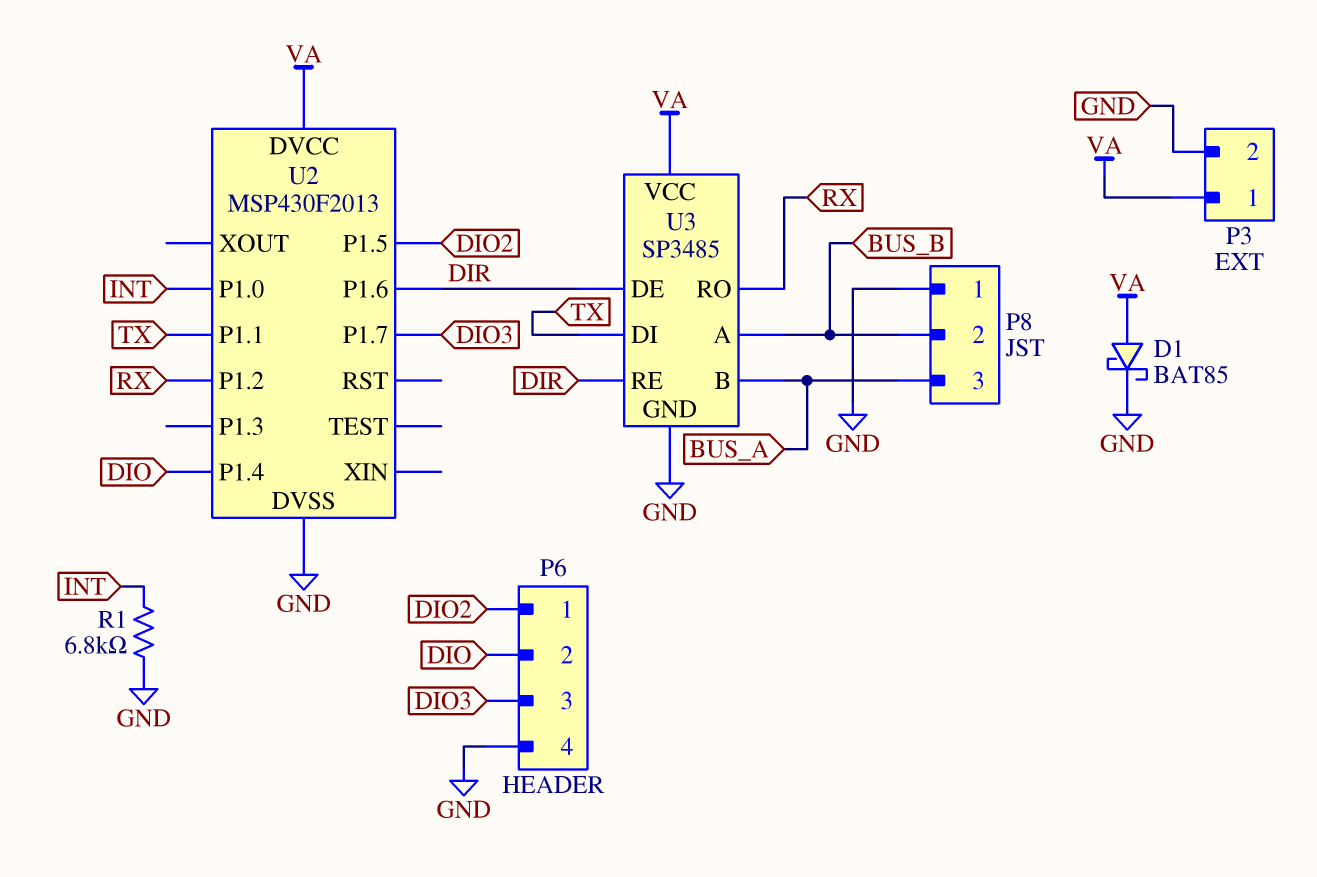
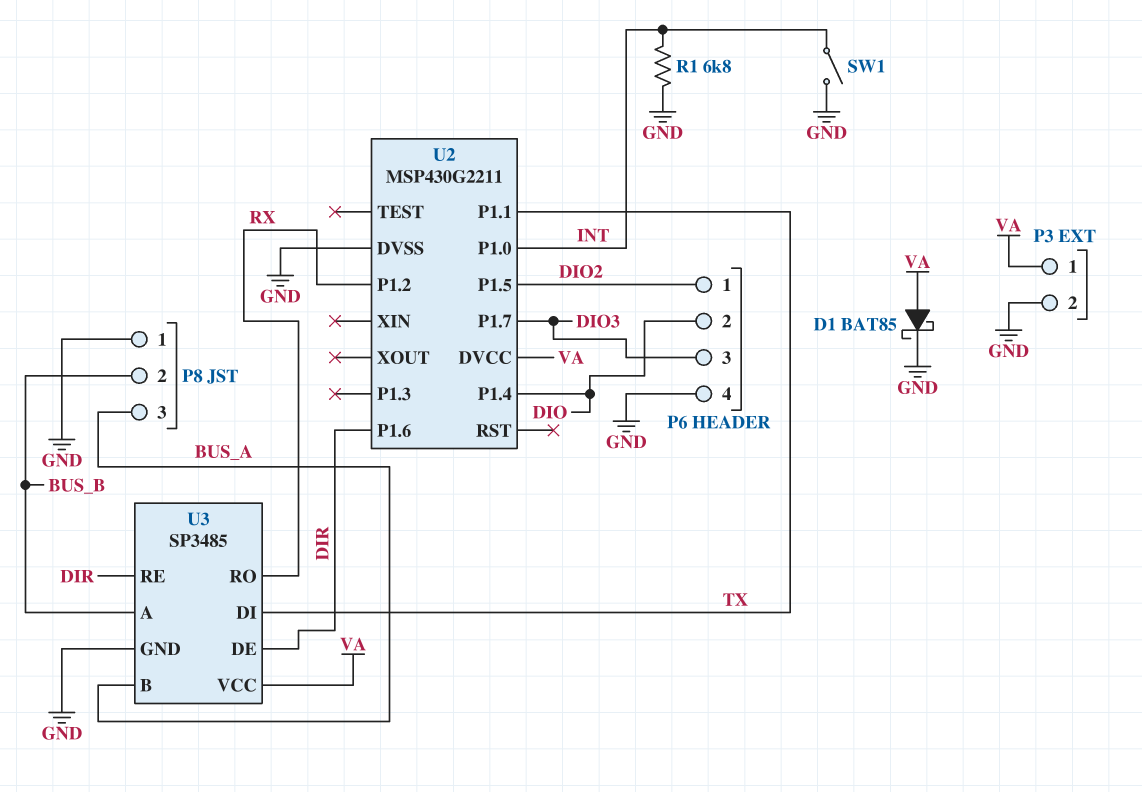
SW1: none -> switch (GND, INT)
U2: MSP430F2013 -> MSP430G2211

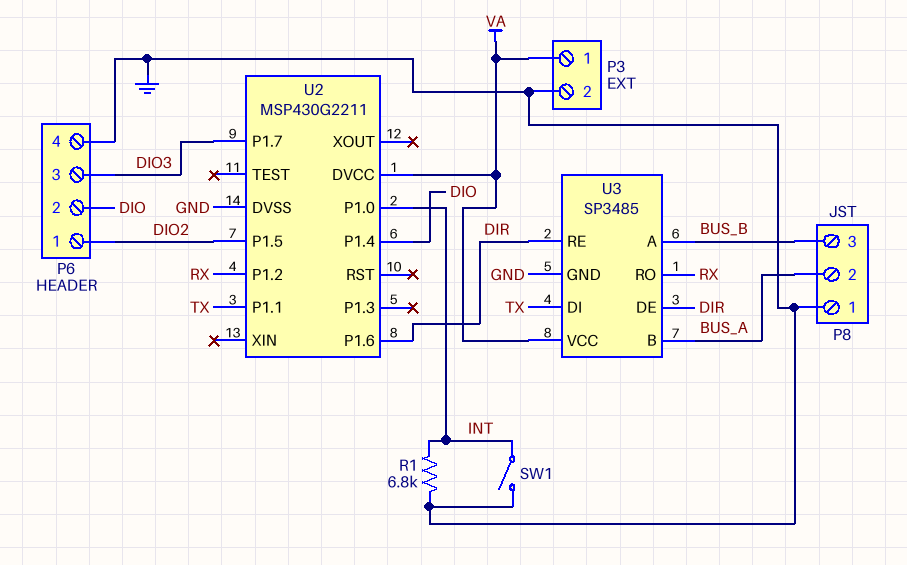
D1: schottky BAT85 (A VA, K GND) -> none
P8 pin 2: BUS_B -> BUS_A
P8 pin 3: BUS_A -> BUS_B

